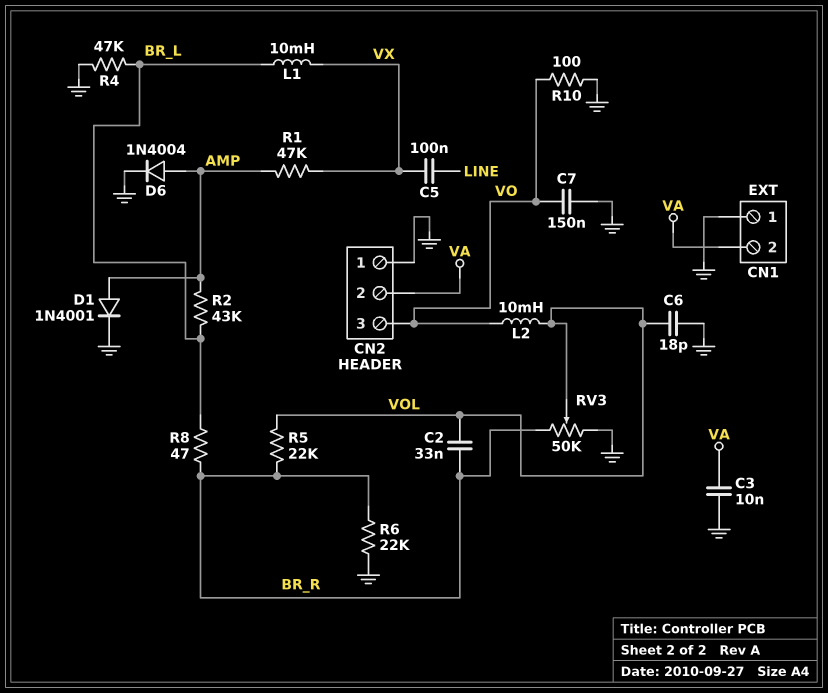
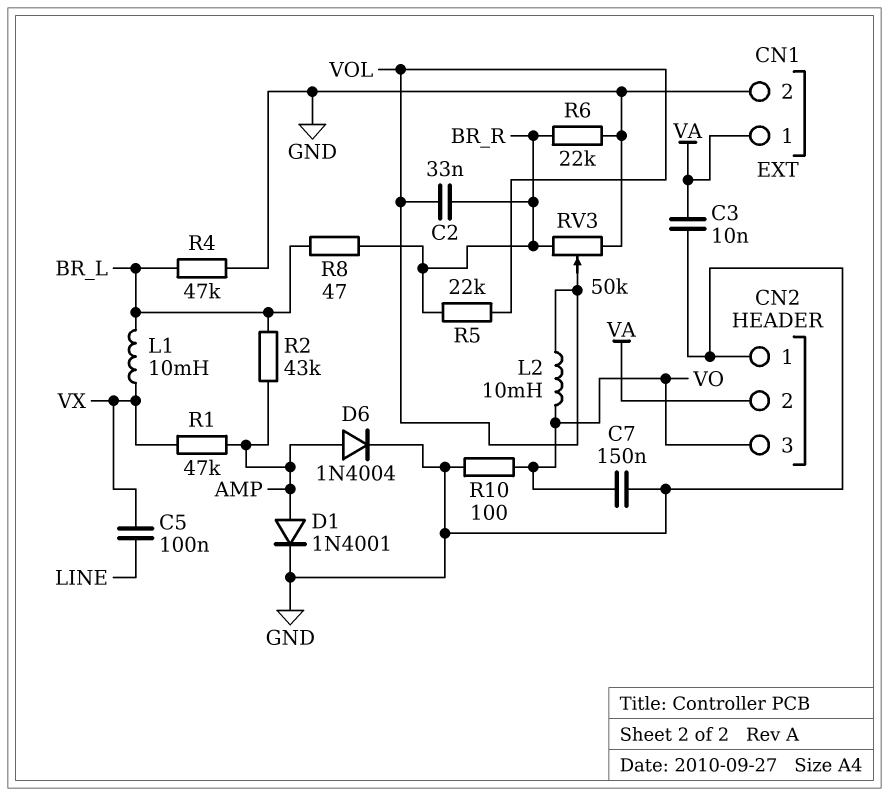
C6: 18pF (GND, VOL) -> none
CN1 pin 1: GND -> VA
CN1 pin 2: VA -> GND

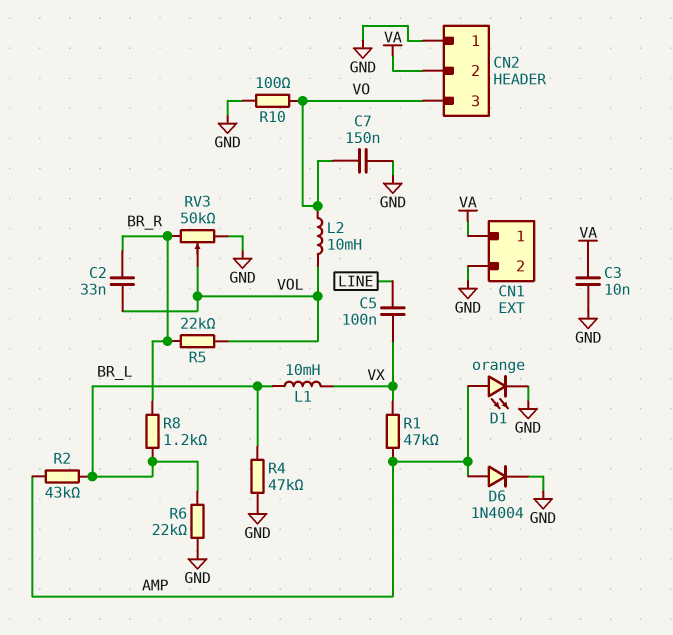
D1: diode 1N4001 (A AMP, K GND) -> LED orange (A AMP, K GND)
R6: 22k (BR_R, GND) -> 22k (BR_L, GND)
R8: 47 (BR_L, BR_R) -> 1.2k (BR_L, BR_R)

